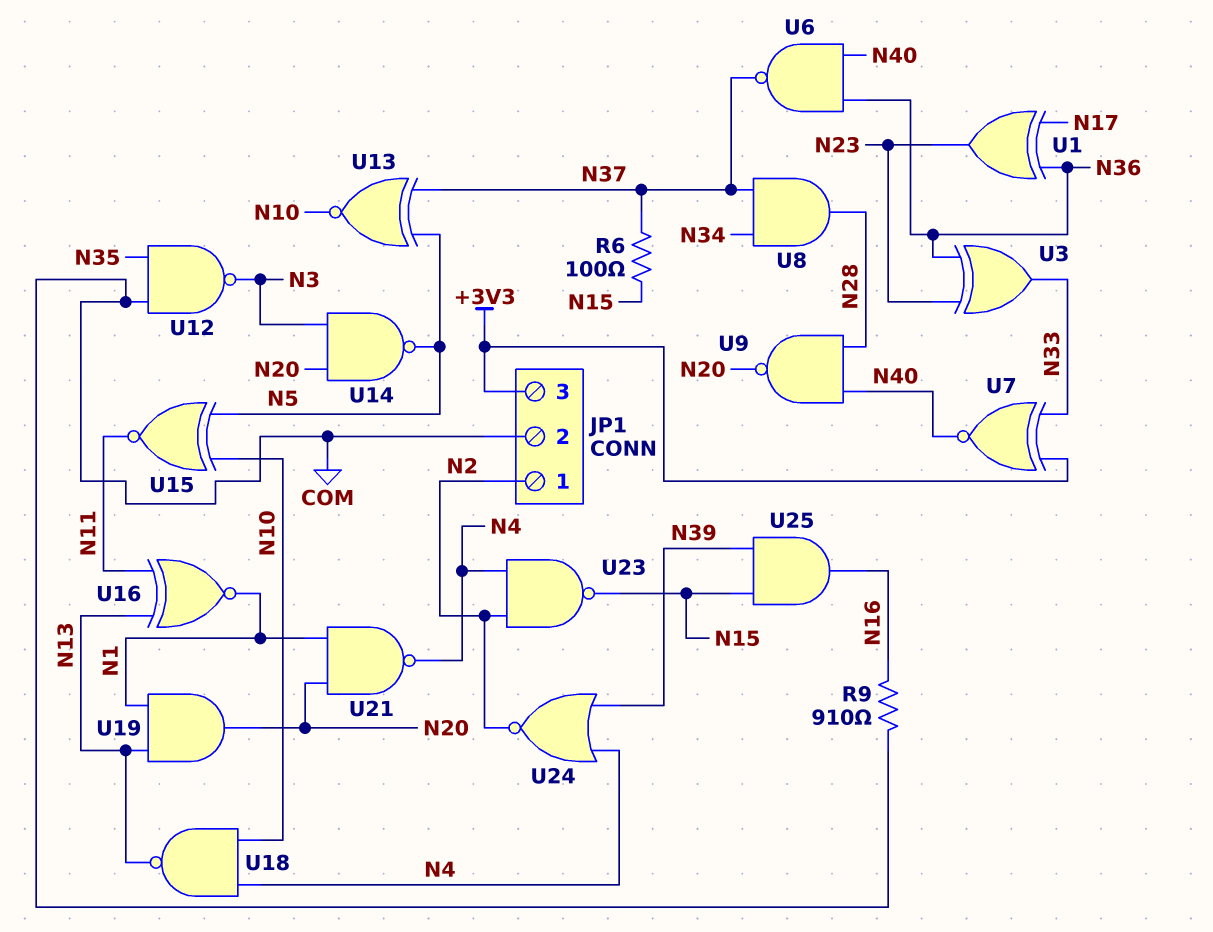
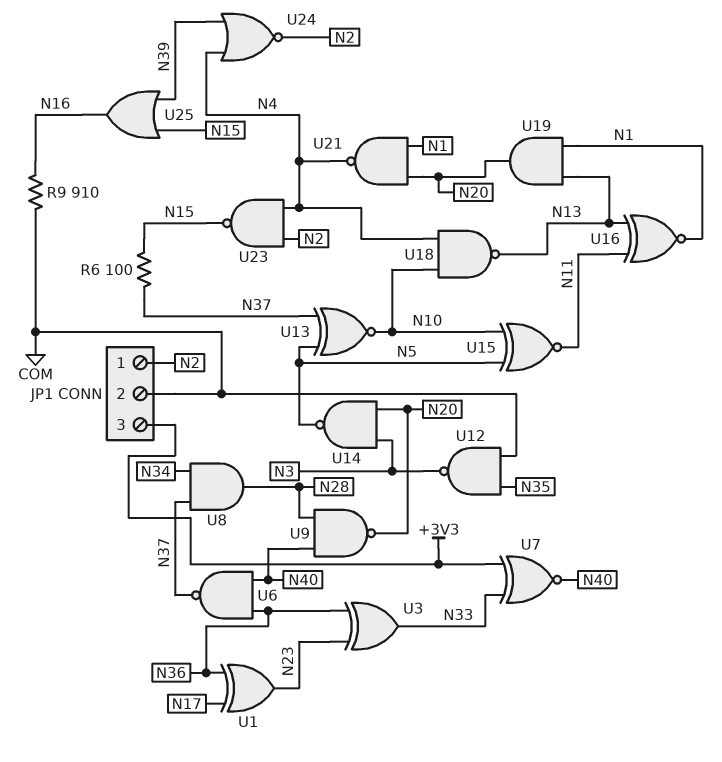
U25: AND (in N15, in N39, out N16) -> OR (in N15, in N39, out N16)

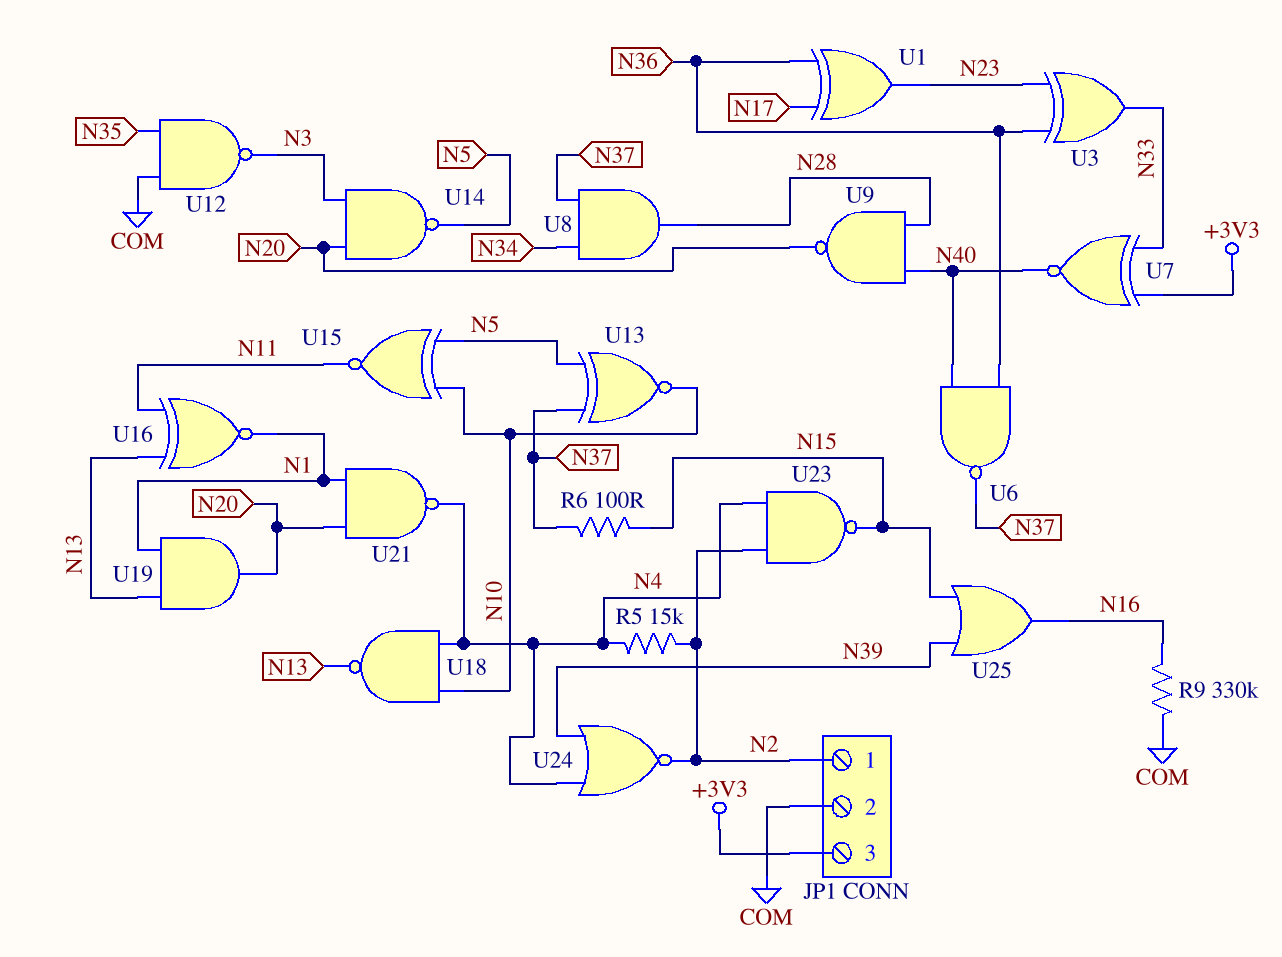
R5: none -> 15k (N2, N4)
R9: 910 (COM, N16) -> 330k (COM, N16)

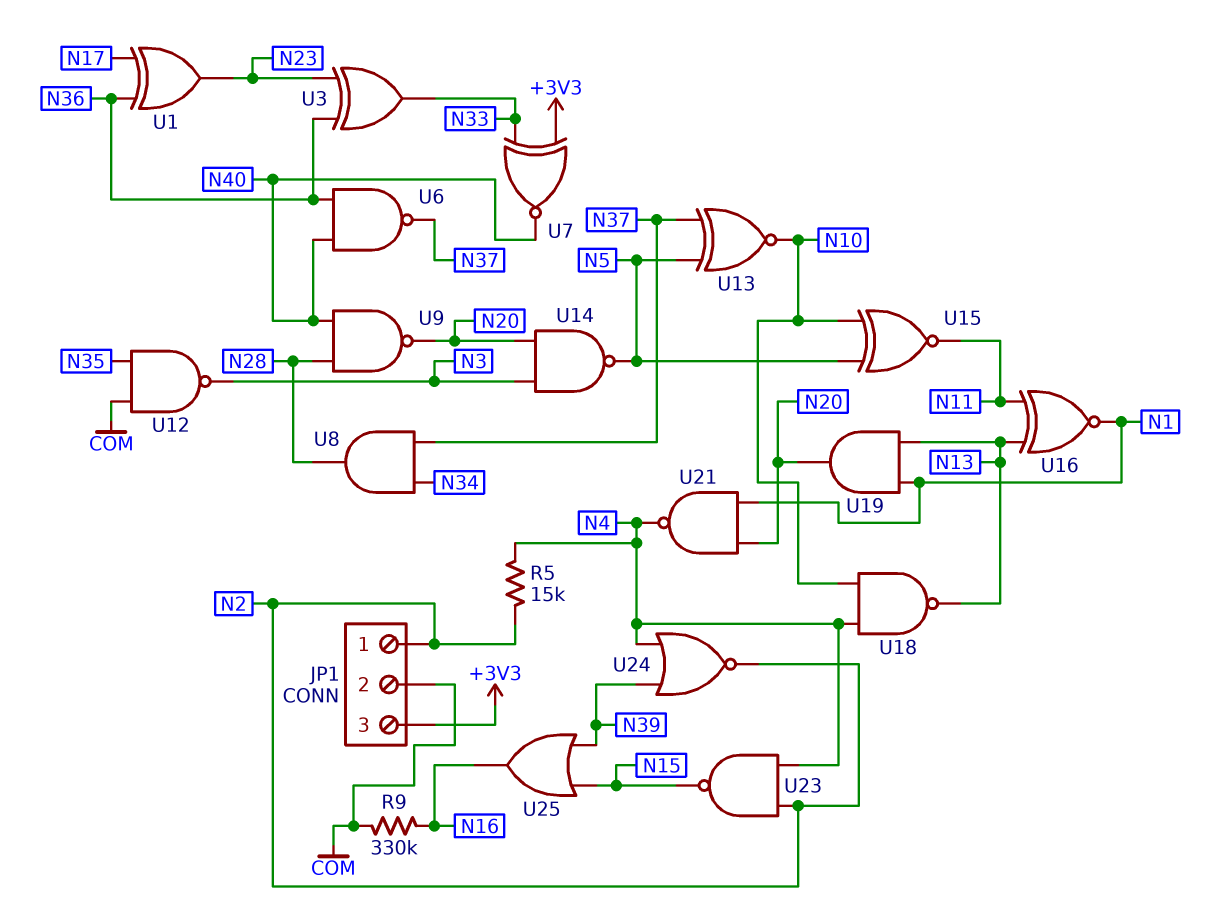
R6: 100 (N15, N37) -> none

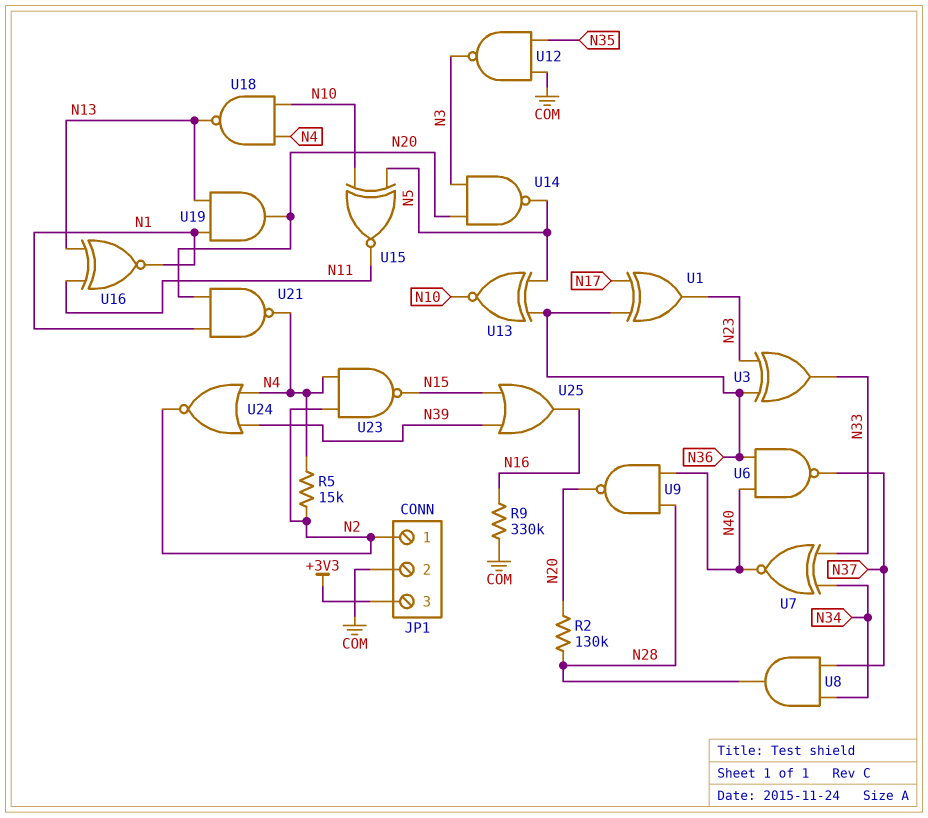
R2: none -> 130k (N20, N28)
U7: XNOR (in +3V3, in N33, out N40) -> XNOR (in N33, in N34, out N40)
U13: XNOR (in N5, in N37, out N10) -> XNOR (in N5, in N36, out N10)

